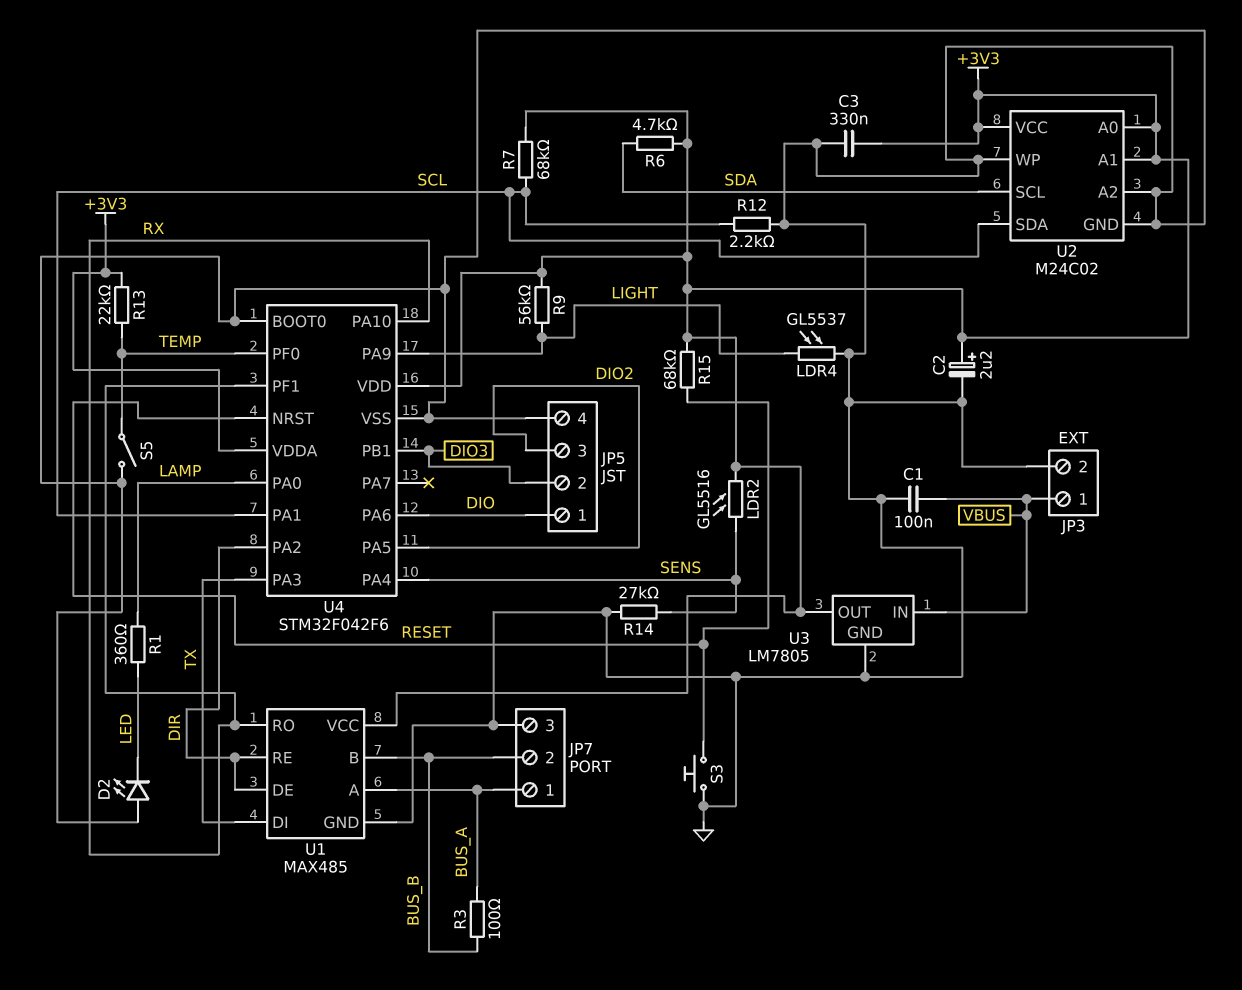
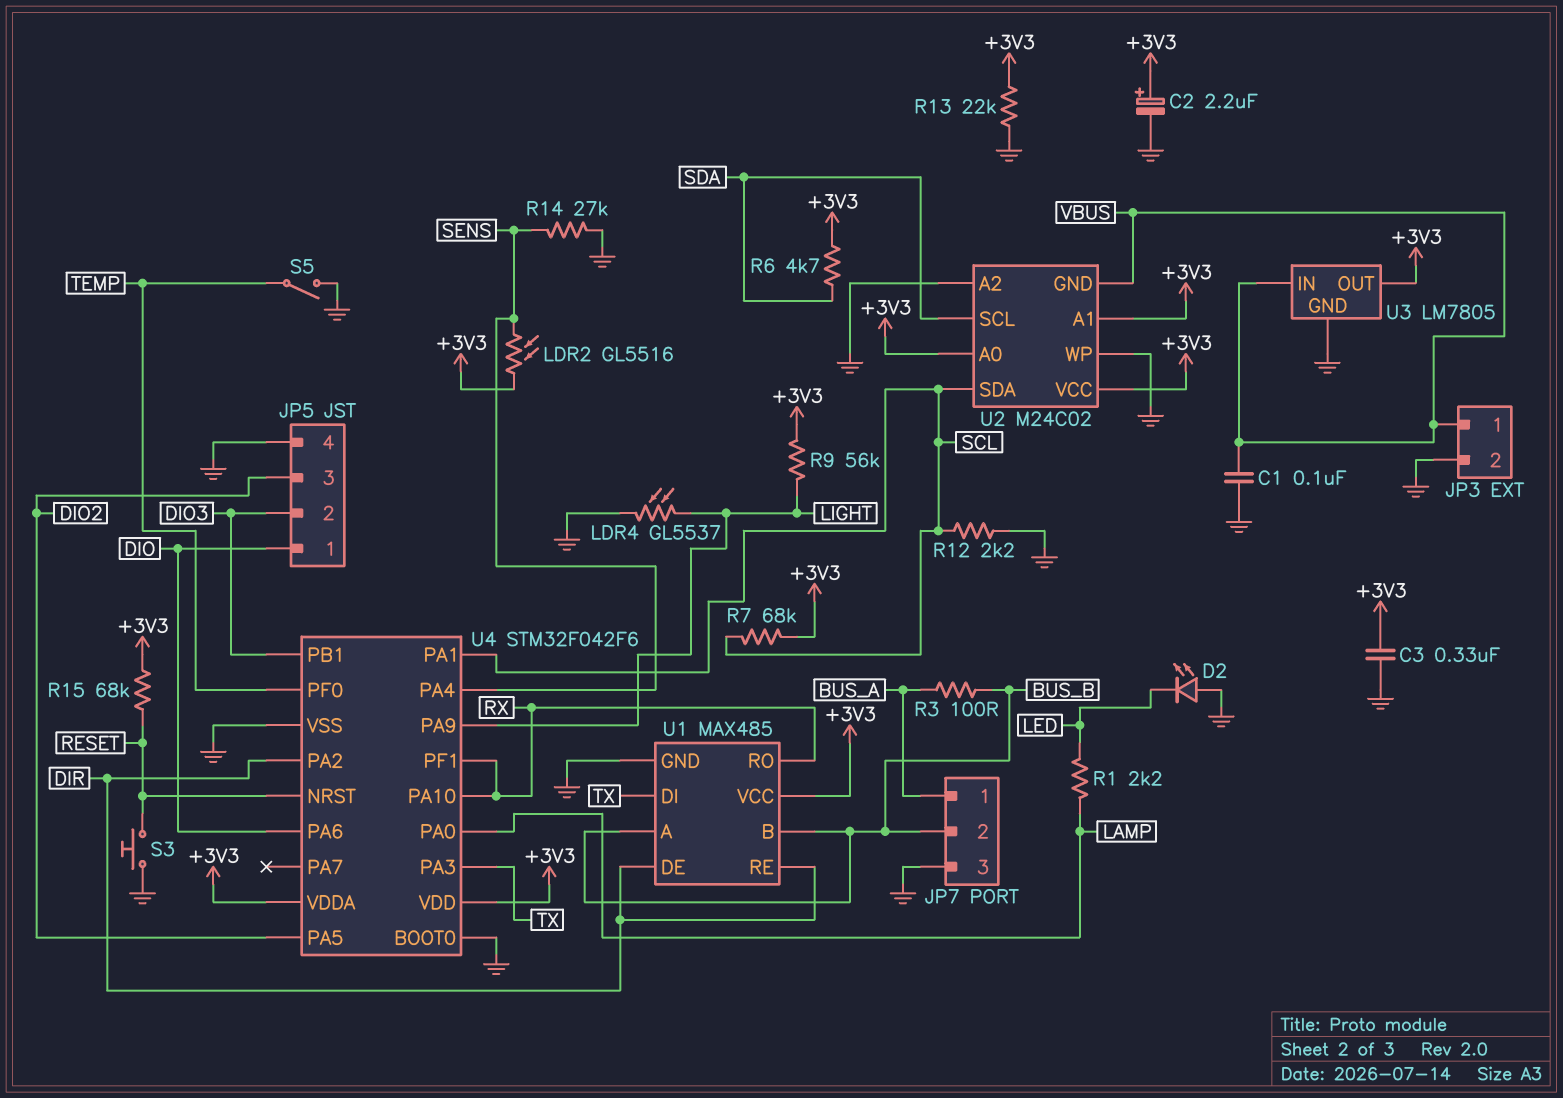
R1: 360 (LAMP, LED) -> 2.2k (LAMP, LED)
R13: 22k (+3V3, TEMP) -> 22k (+3V3, GND)
U1 pin A: BUS_A -> BUS_B
U2 pin GND: GND -> VBUS

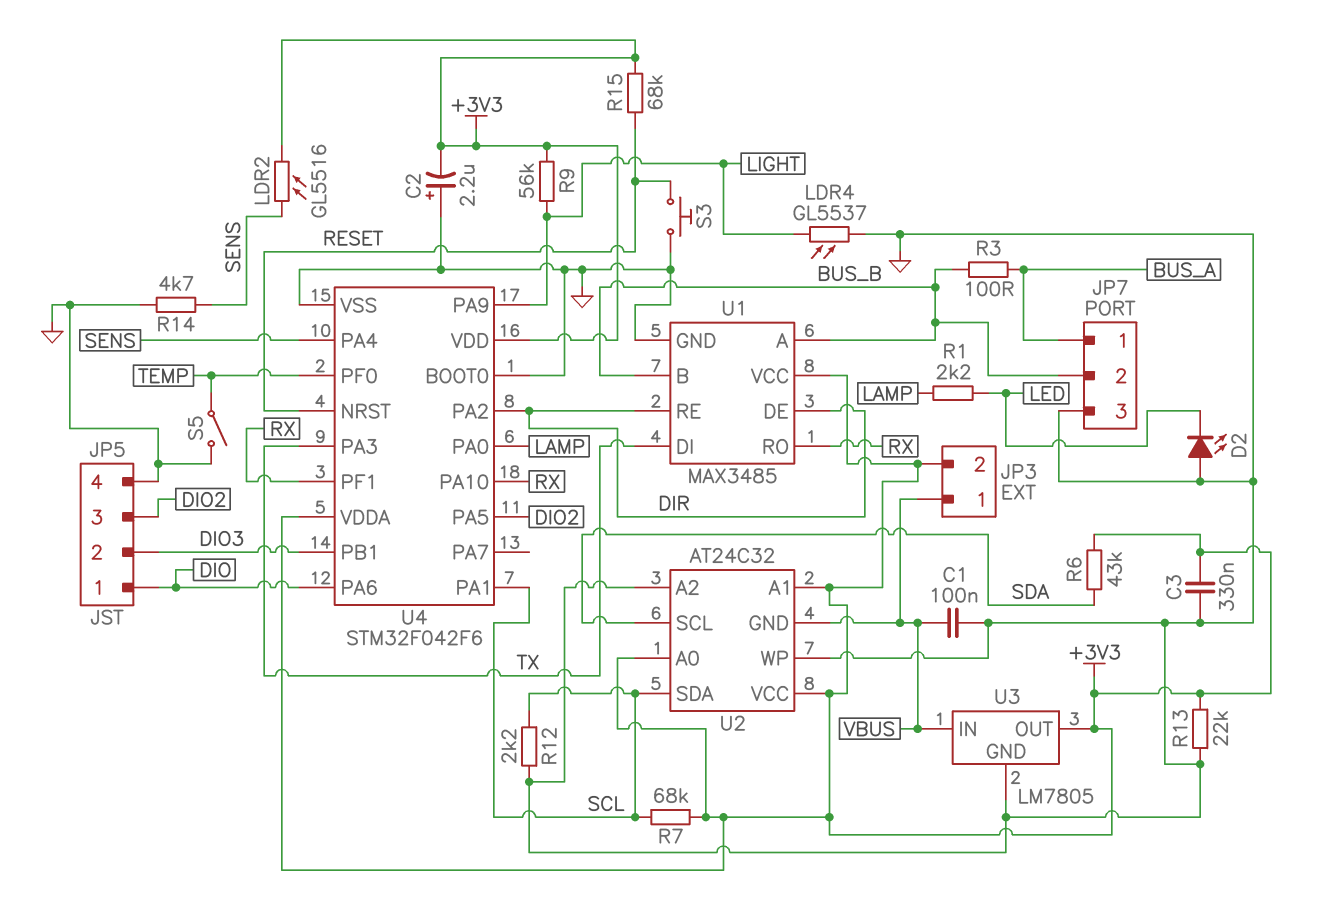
C2: 2.2uF (plus +3V3, minus GND) -> 2.2uF (plus GND, minus +3V3)
JP3 pin 2: GND -> +3V3
R6: 4.7k (+3V3, SDA) -> 43k (+3V3, SDA)
R14: 27k (GND, SENS) -> 4.7k (GND, SENS)
U1: MAX485 -> MAX3485
U2: M24C02 -> AT24C32

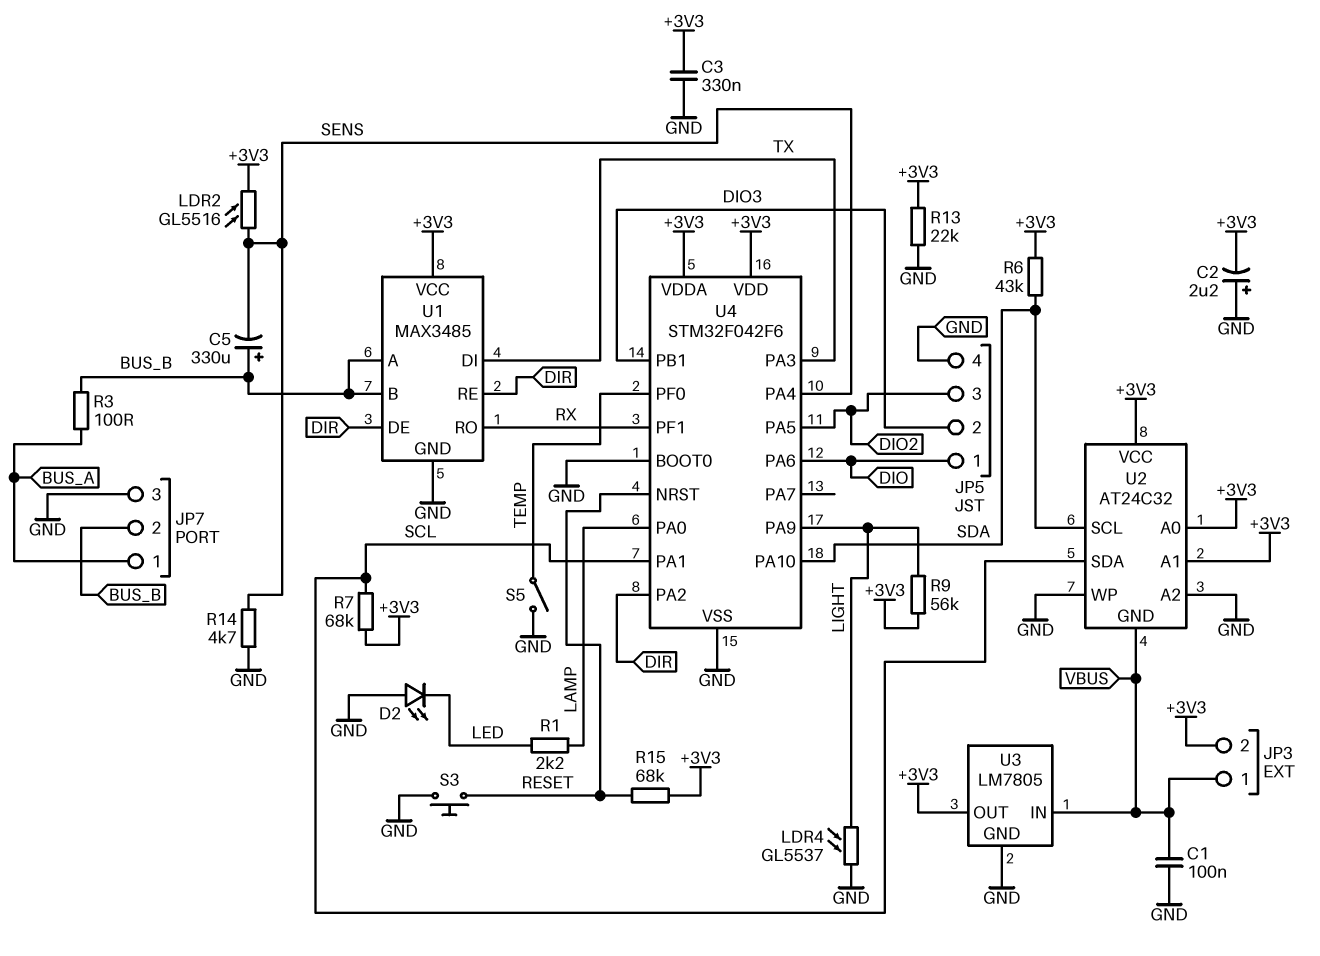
C5: none -> 330uF (plus BUS_B, minus SENS)
R12: 2.2k (GND, SCL) -> none
U4 pin PA10: RX -> SDA

